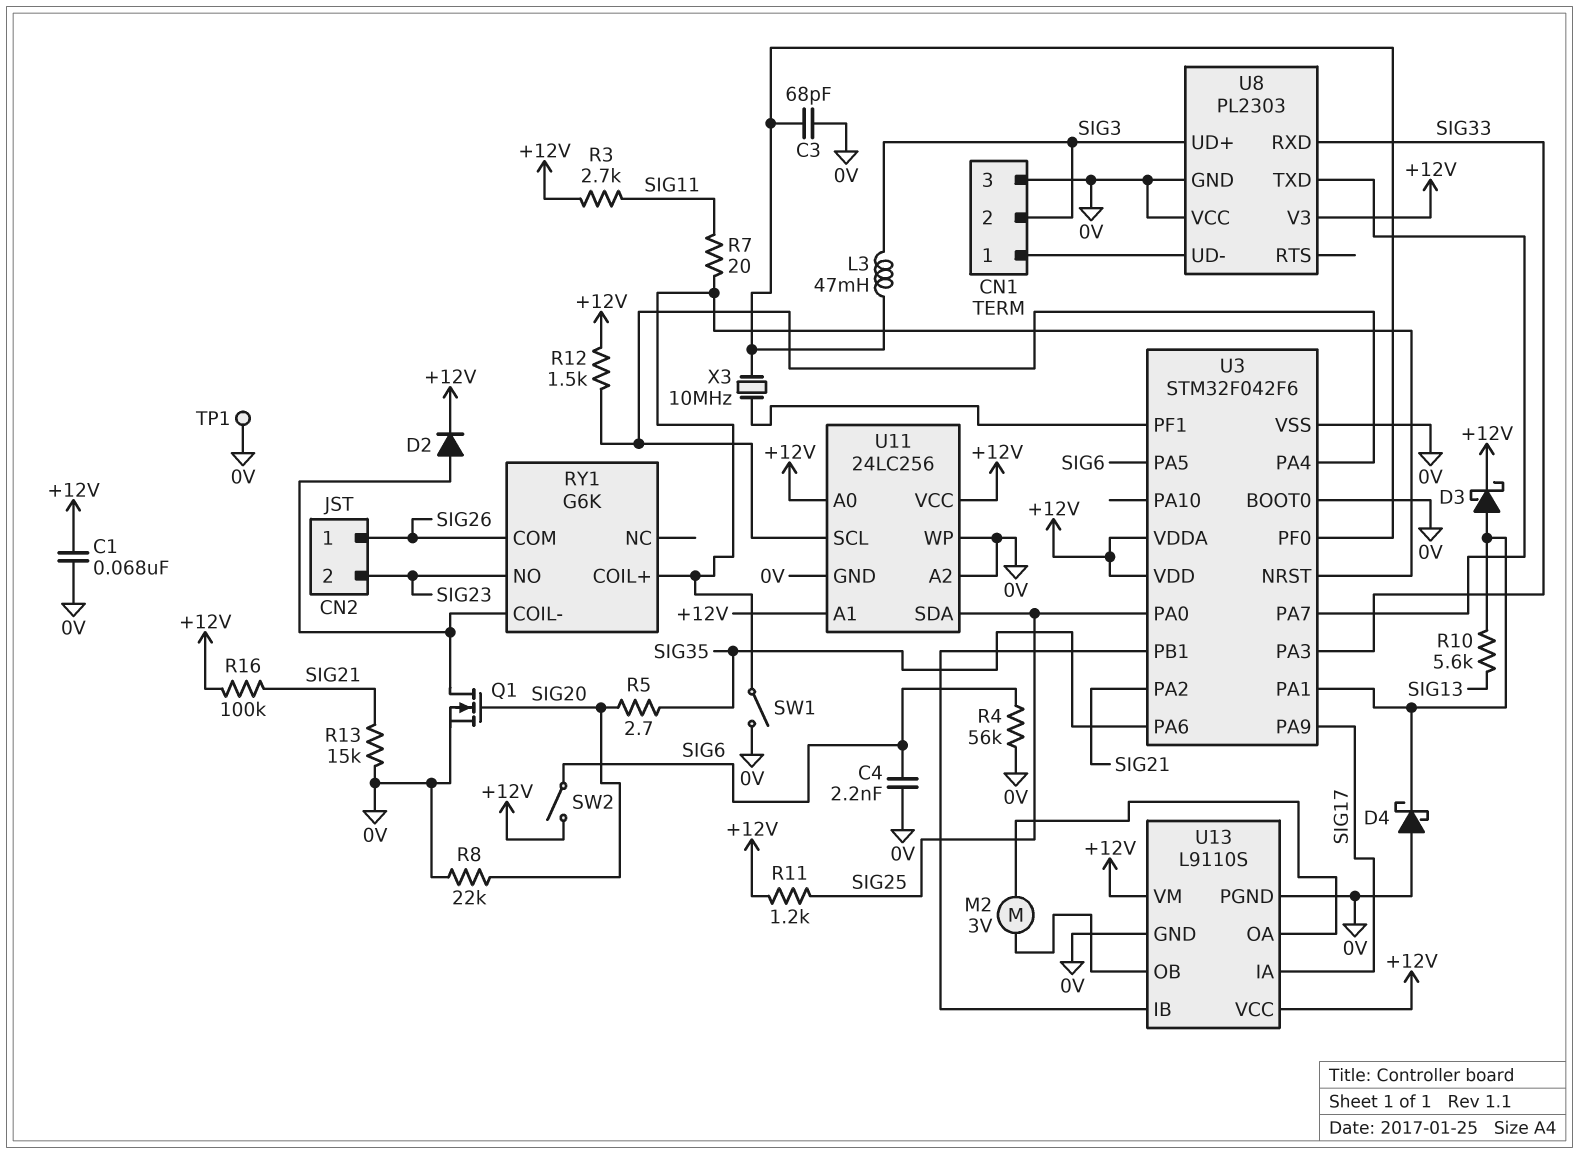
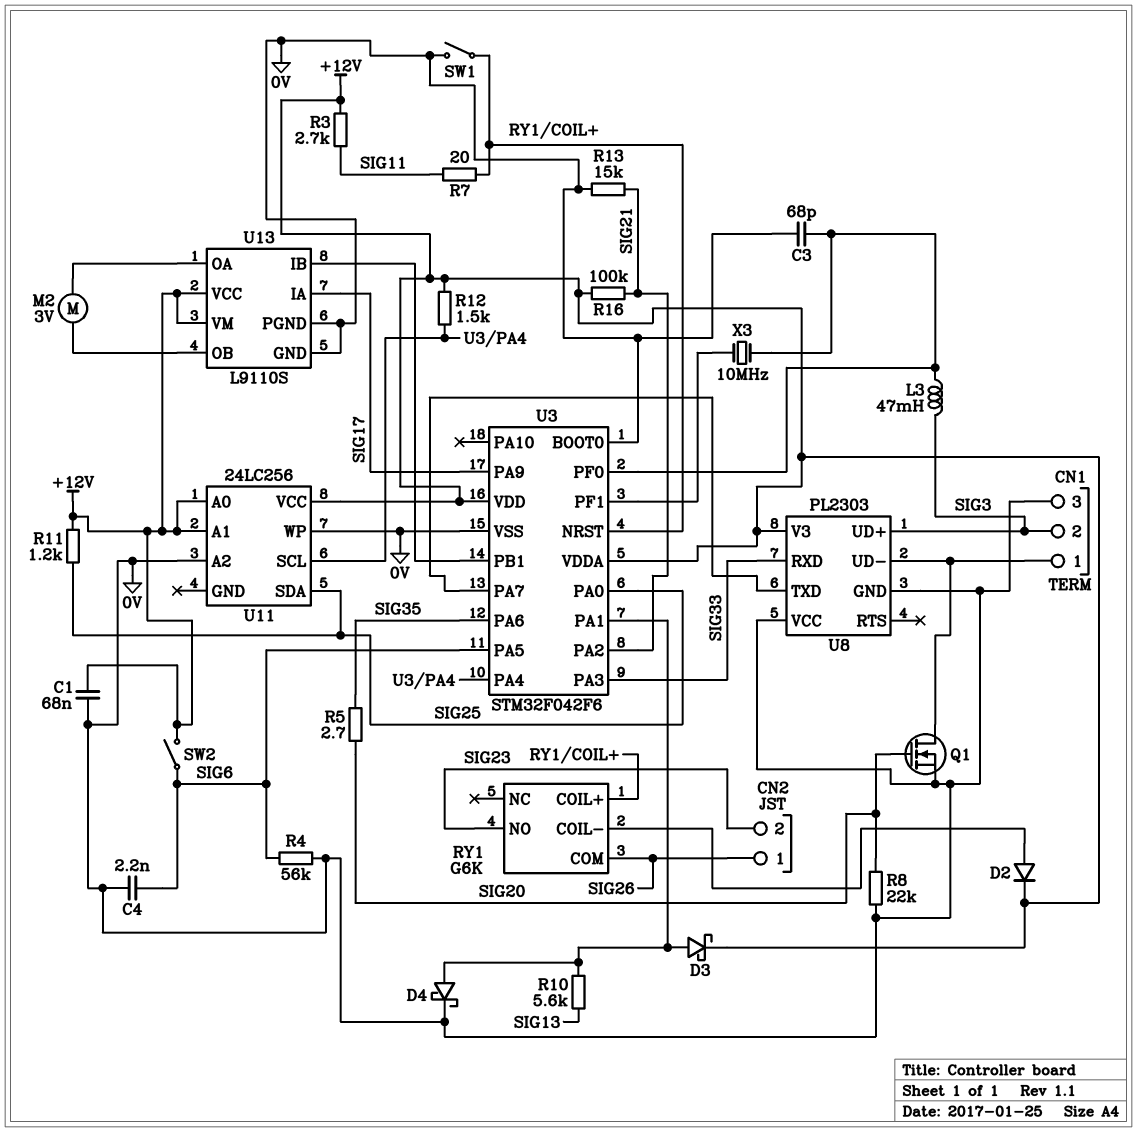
D4: schottky (A 0V, K U3/PA1) -> schottky (A U3/PA1, K 0V)
Q1: NMOS (G SIG20, D RY1/COIL-, S 0V) -> NMOS (G SIG20, D CN1/1, S 0V)
TP1: test point (0V) -> none
U11 pin GND: 0V -> none

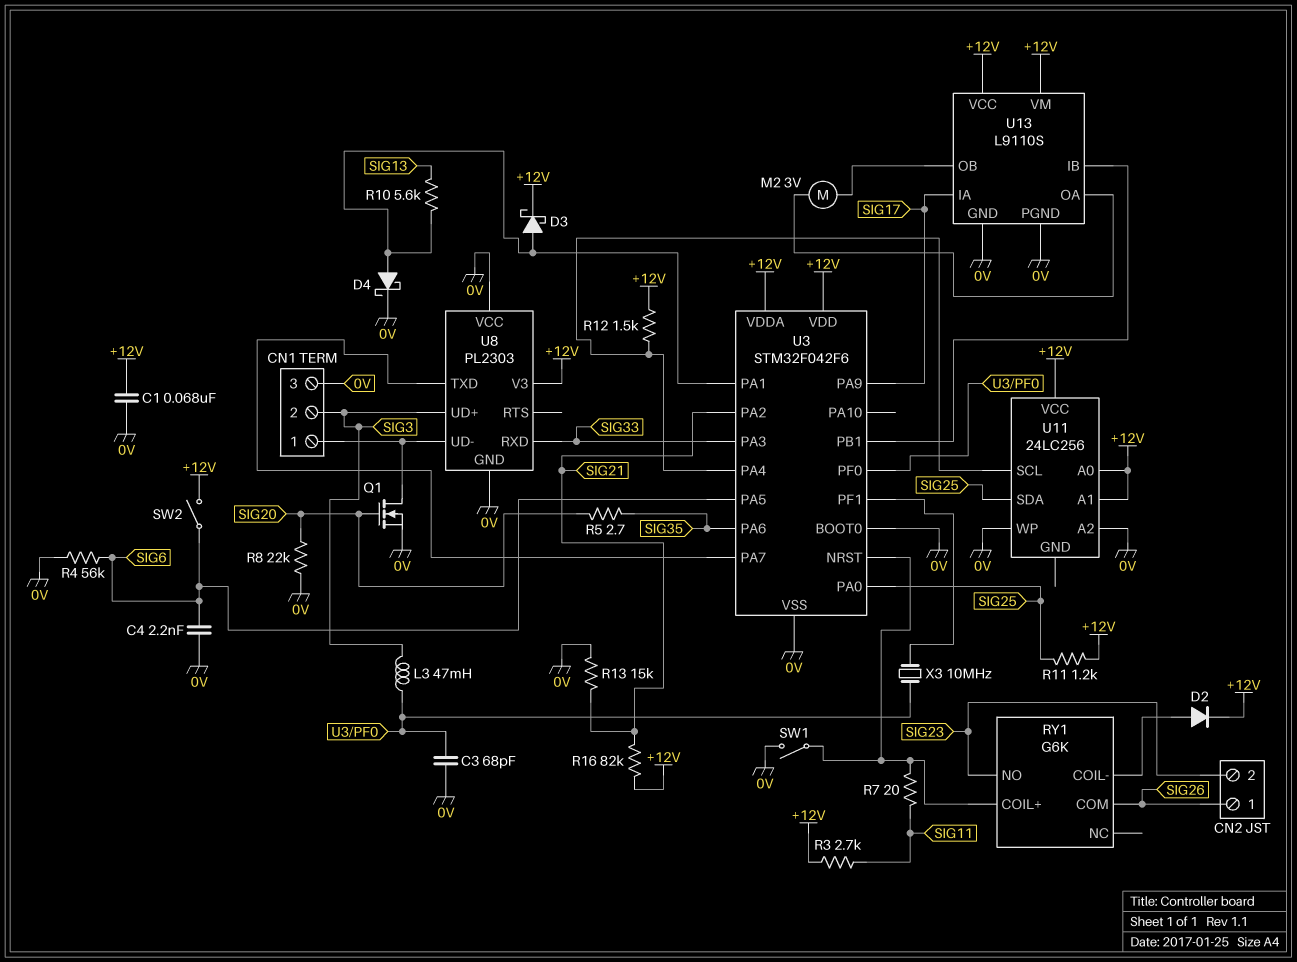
R16: 100k (+12V, SIG21) -> 82k (+12V, SIG21)

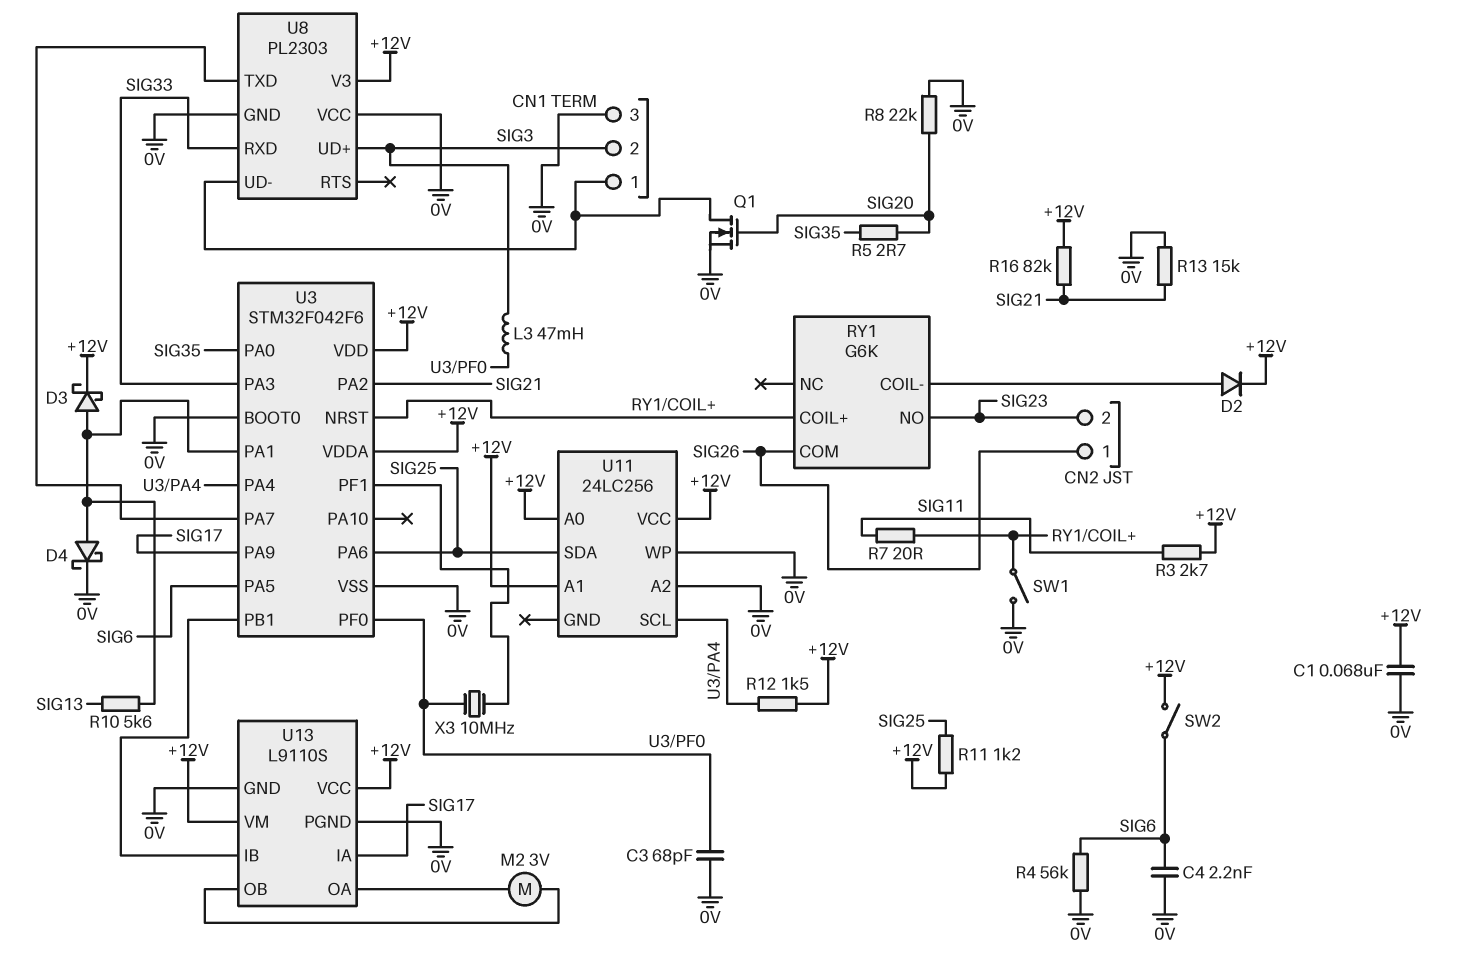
U3 pin PA0: SIG25 -> SIG35
U3 pin PA6: SIG35 -> SIG25

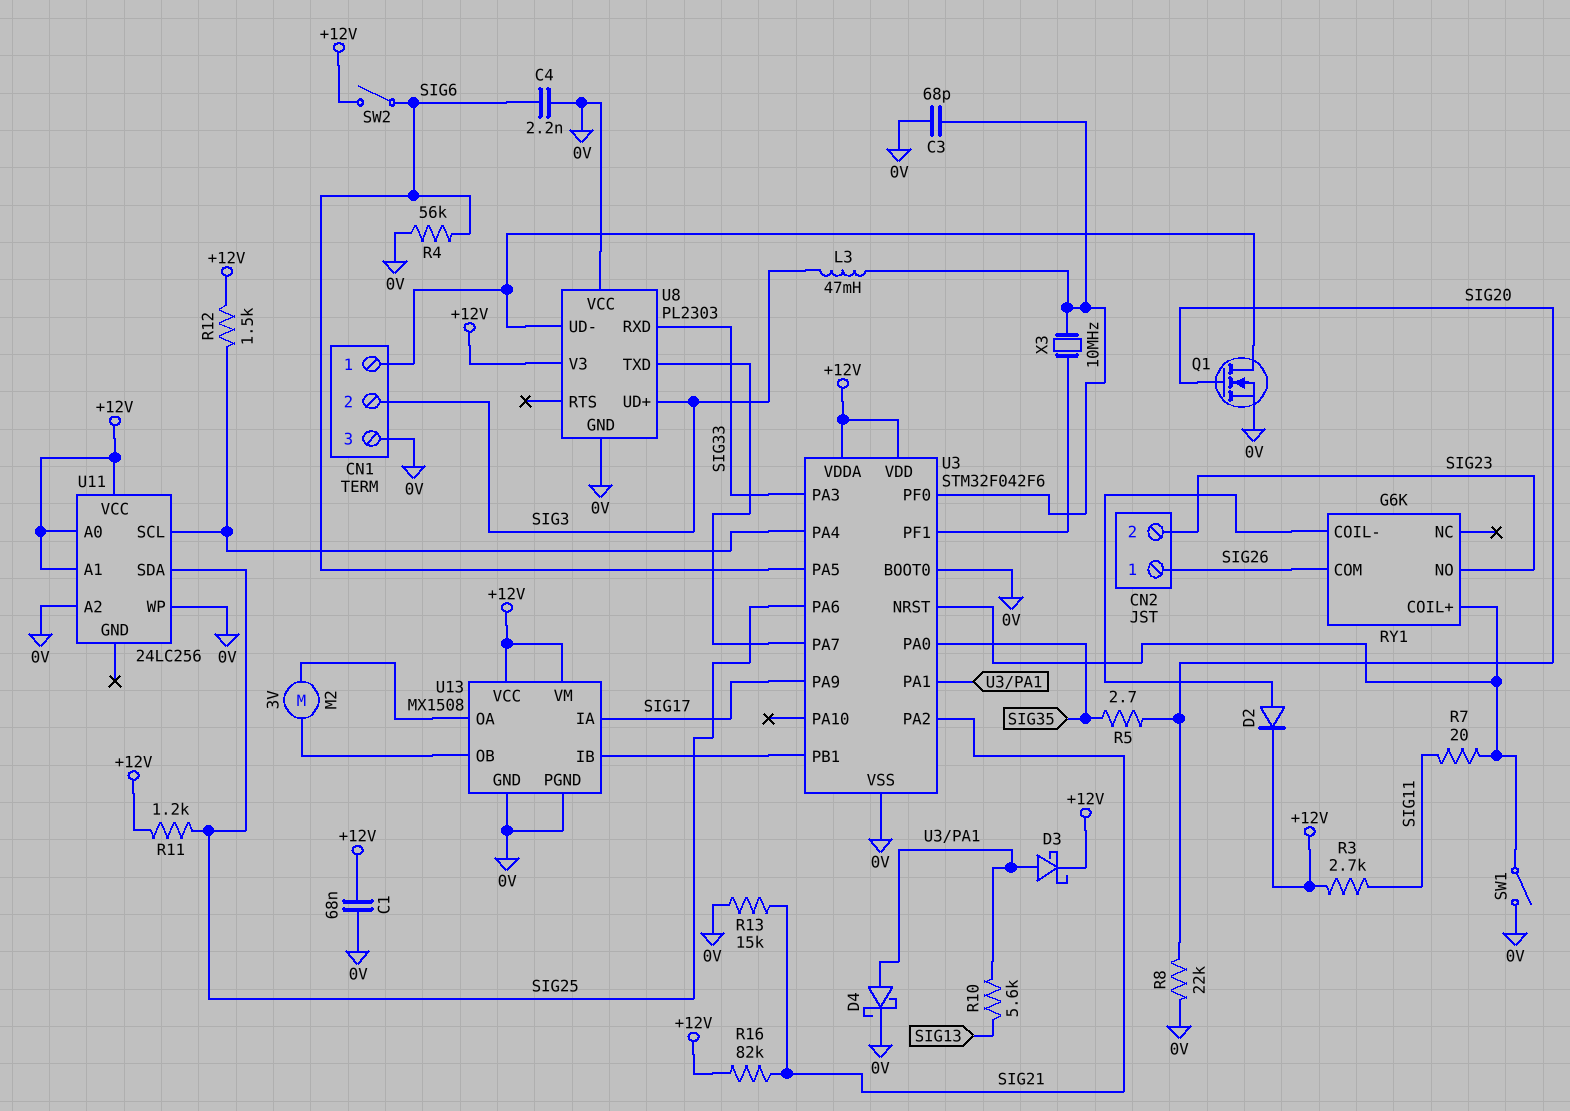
U13: L9110S -> MX1508

